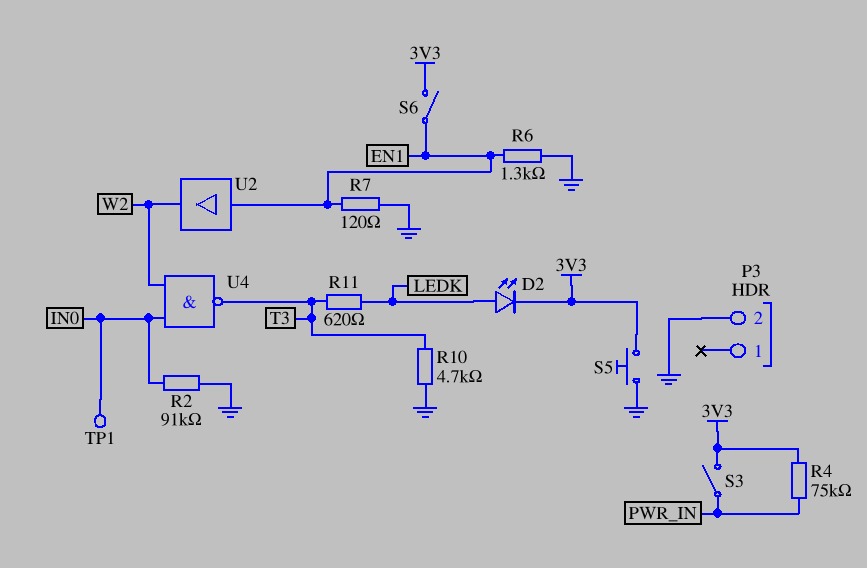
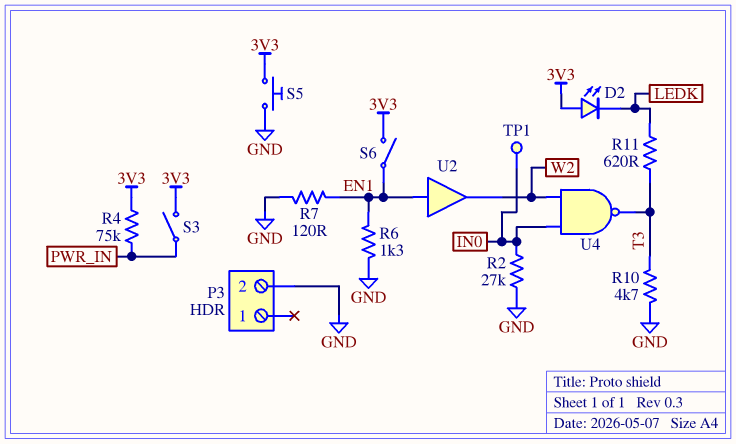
D2: LED (A LEDK, K 3V3) -> LED (A 3V3, K LEDK)
R2: 91k (GND, IN0) -> 27k (GND, IN0)

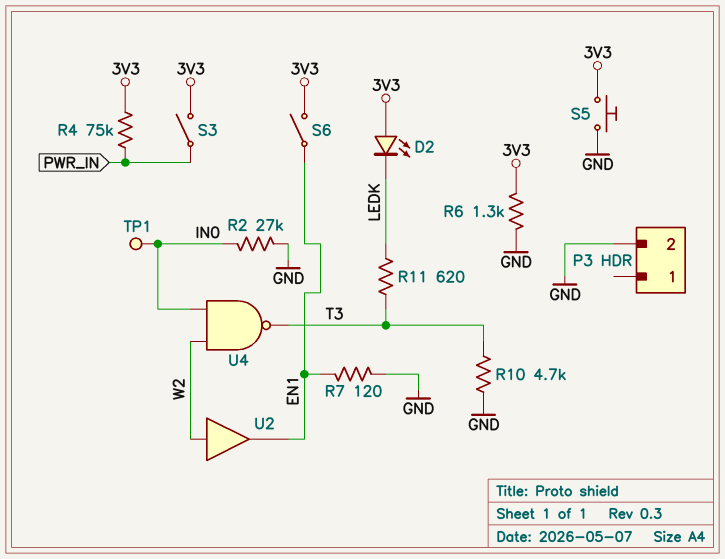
R6: 1.3k (EN1, GND) -> 1.3k (3V3, GND)
U2: buffer (in EN1, out W2) -> buffer (in W2, out EN1)

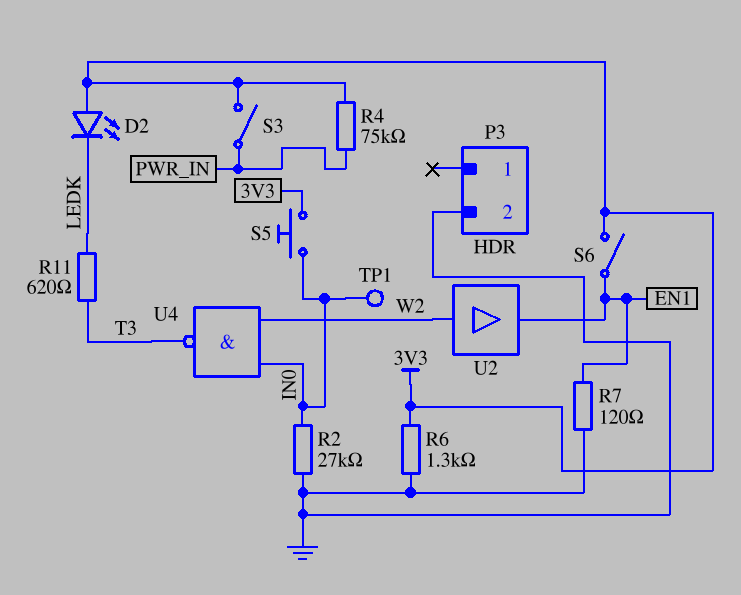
R10: 4.7k (GND, T3) -> none
S5: button (3V3, GND) -> button (3V3, IN0)

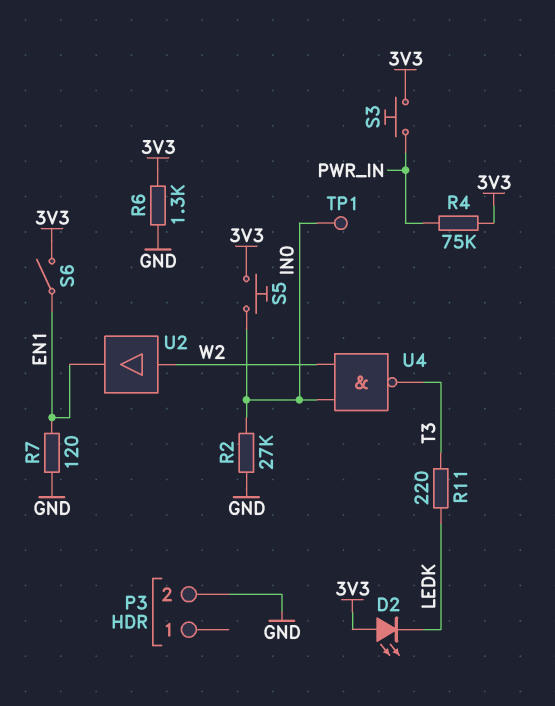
R11: 620 (LEDK, T3) -> 220 (LEDK, T3)
S3: switch (3V3, PWR_IN) -> button (3V3, PWR_IN)

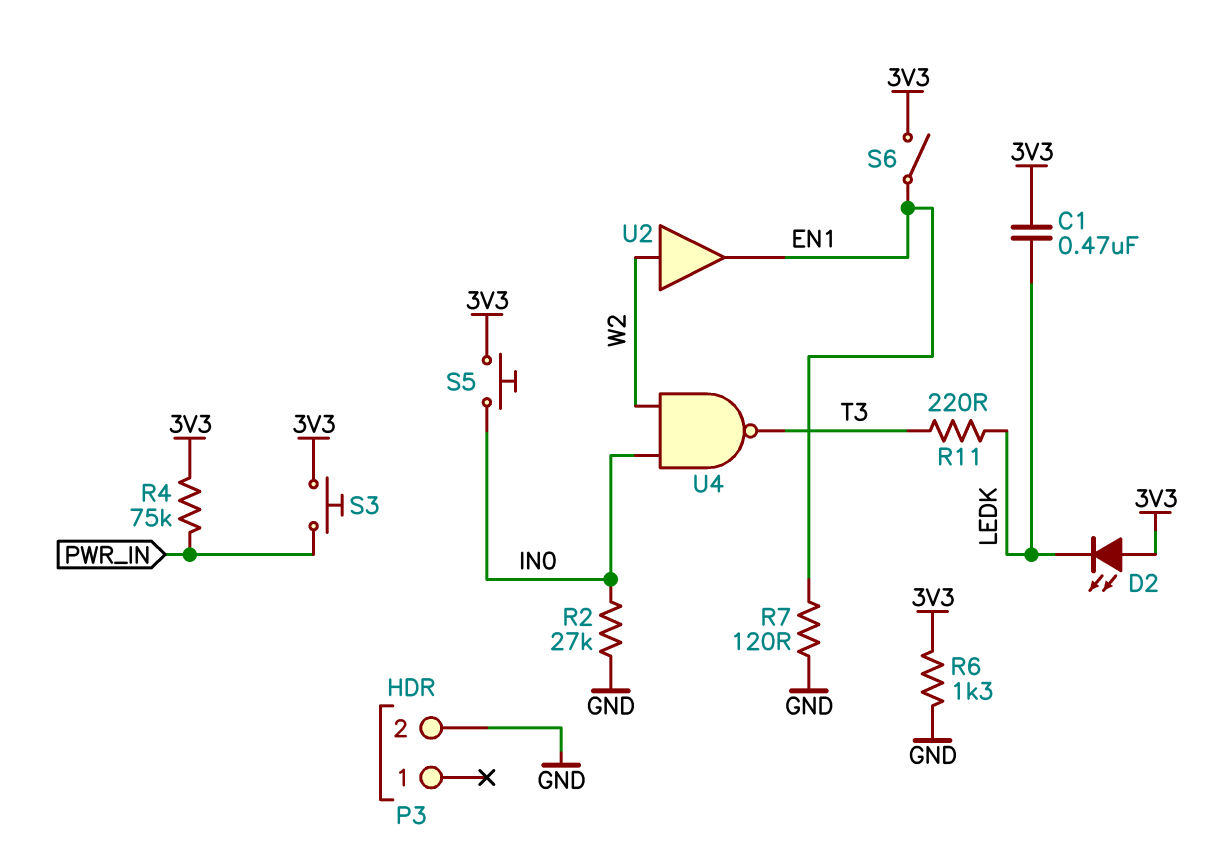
C1: none -> 470nF (3V3, LEDK)
TP1: test point (IN0) -> none

